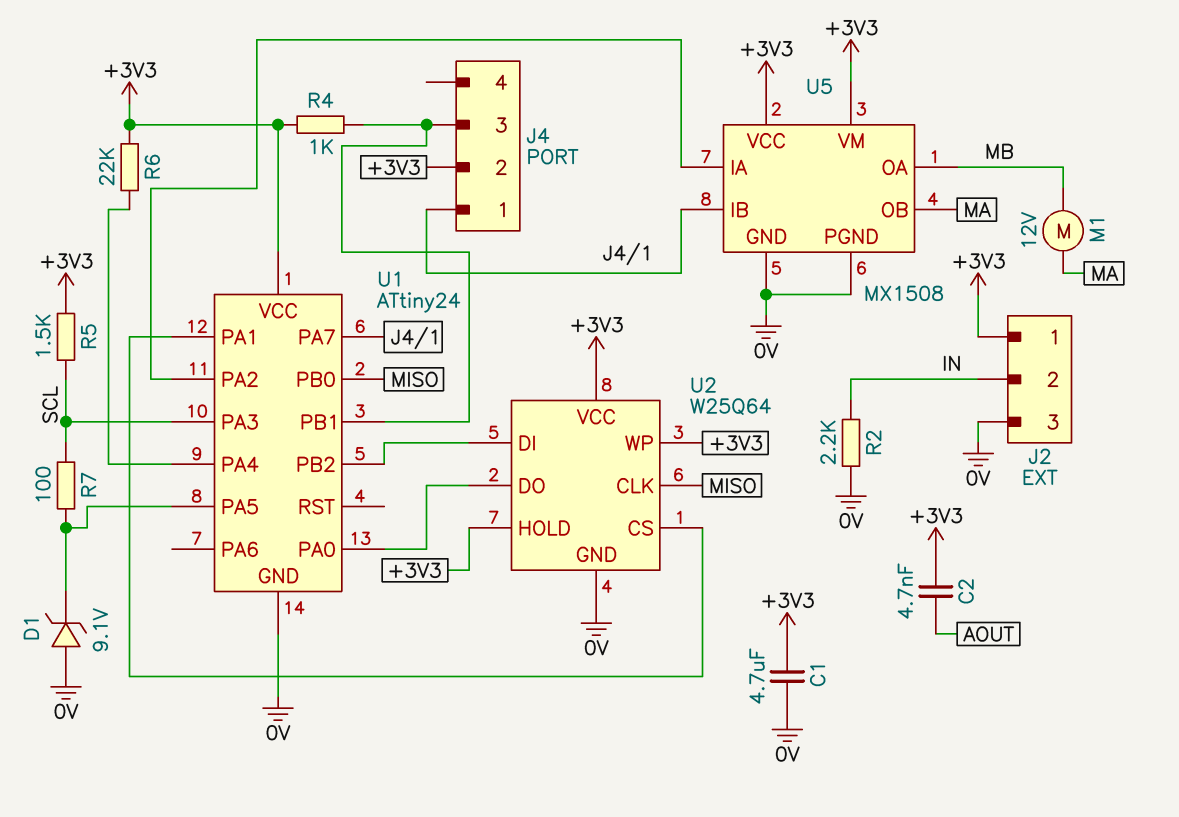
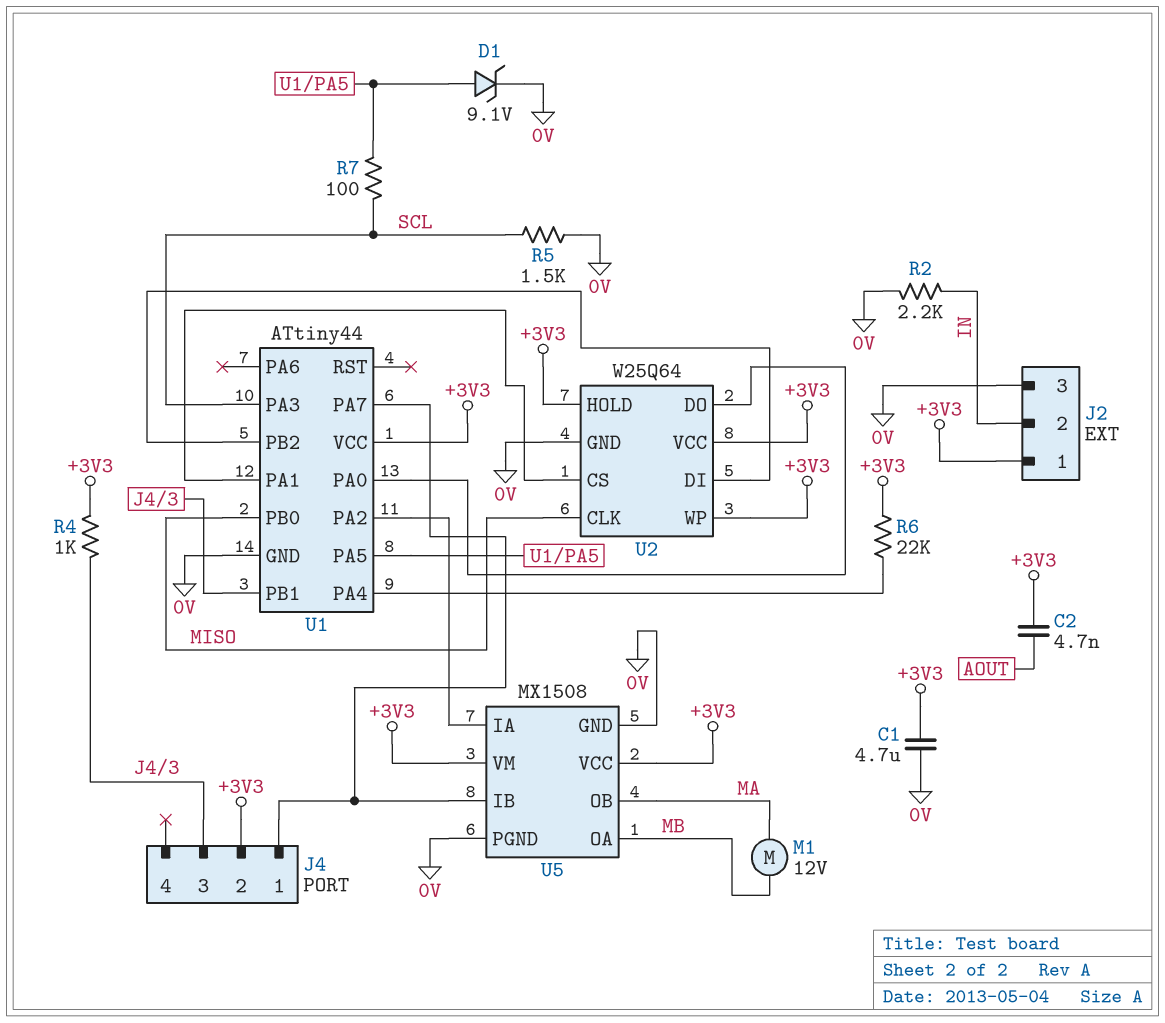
D1: zener 9.1V (A 0V, K U1/PA5) -> zener 9.1V (A U1/PA5, K 0V)
R5: 1.5k (+3V3, SCL) -> 1.5k (0V, SCL)
U1: ATtiny24 -> ATtiny44

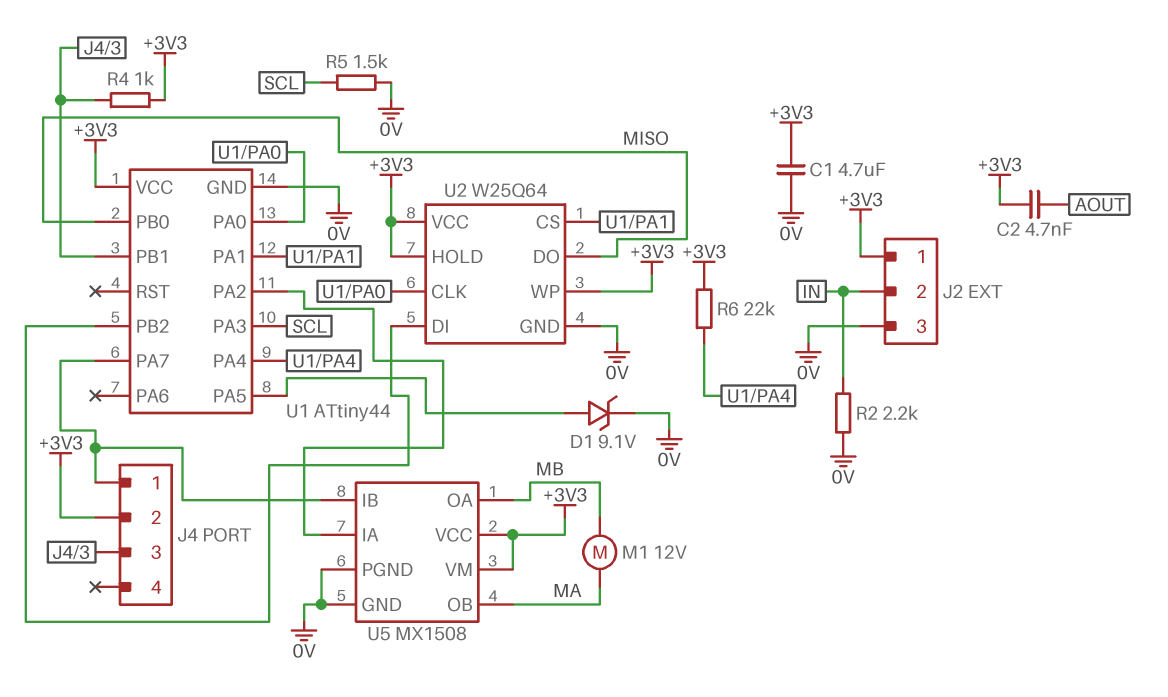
R7: 100 (SCL, U1/PA5) -> none
U2 pin CLK: MISO -> U1/PA0
U2 pin DO: U1/PA0 -> MISO

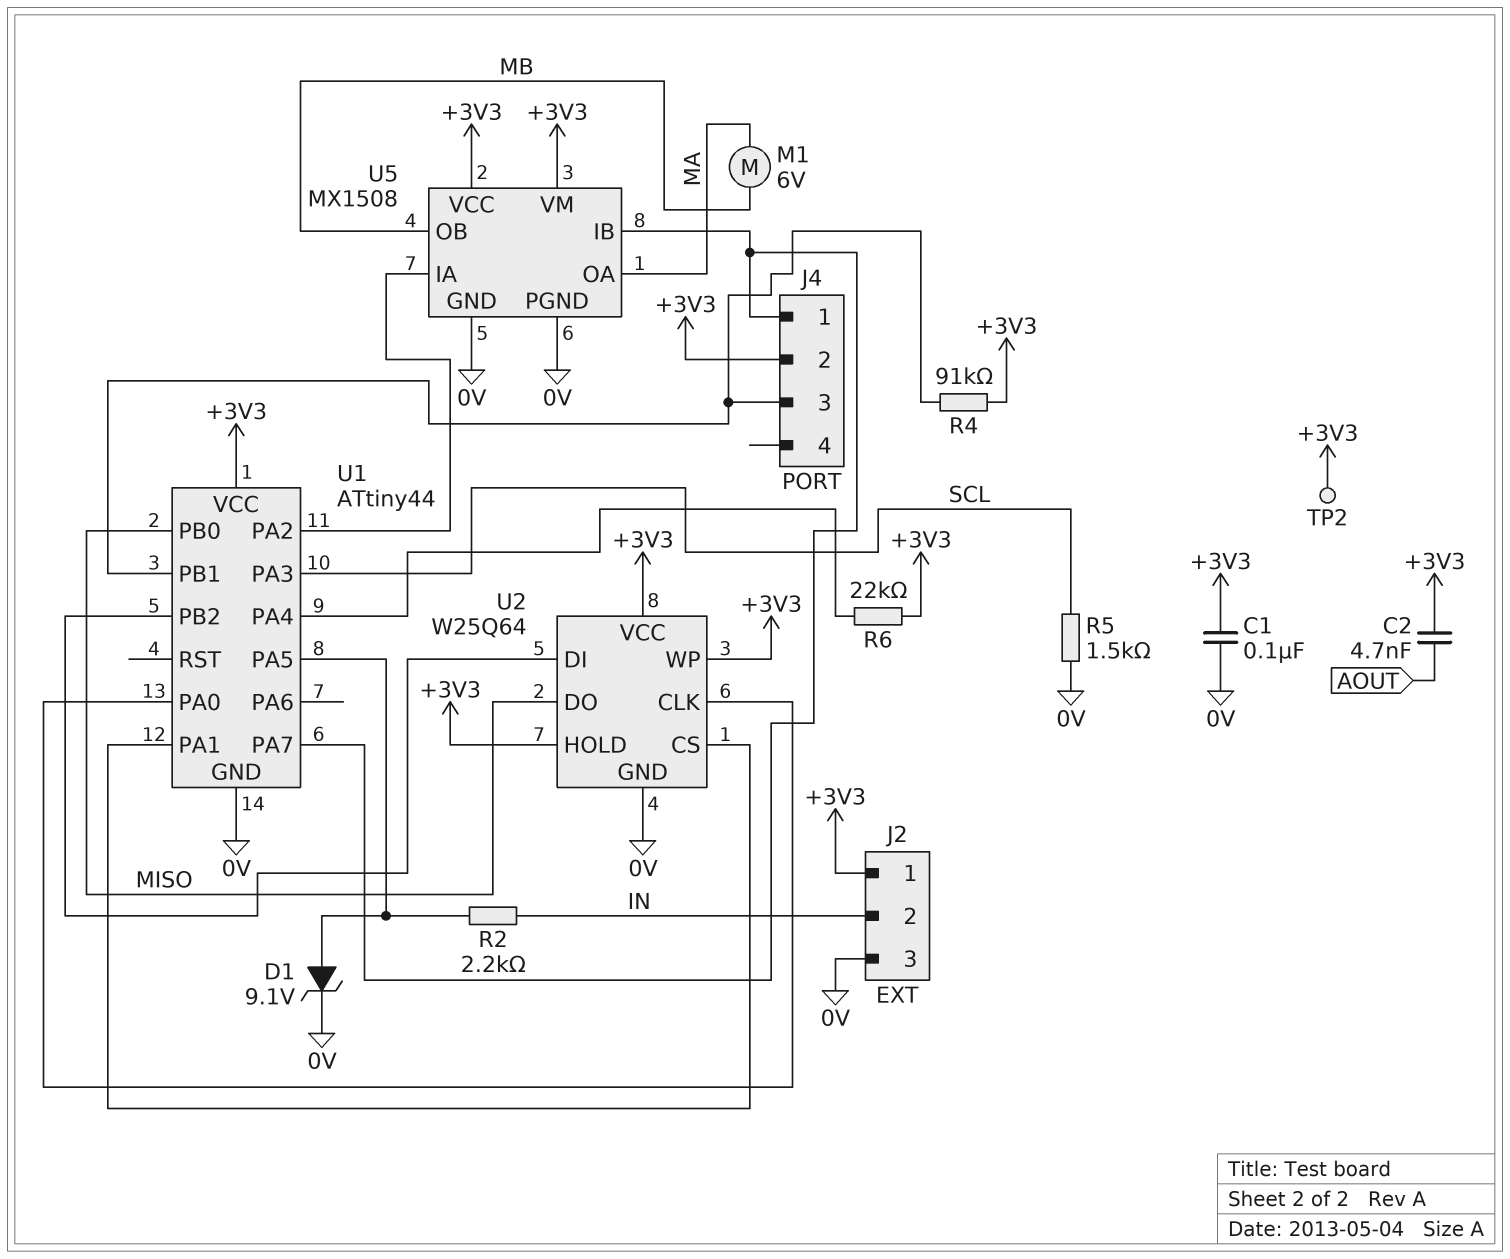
C1: 4.7uF (+3V3, 0V) -> 100nF (+3V3, 0V)
M1: motor 12V (MA, MB) -> motor 6V (MA, MB)
R2: 2.2k (0V, IN) -> 2.2k (IN, U1/PA5)
R4: 1k (+3V3, J4/3) -> 91k (+3V3, J4/3)
TP2: none -> test point (+3V3)
U5 pin OA: MB -> MA
U5 pin OB: MA -> MB

